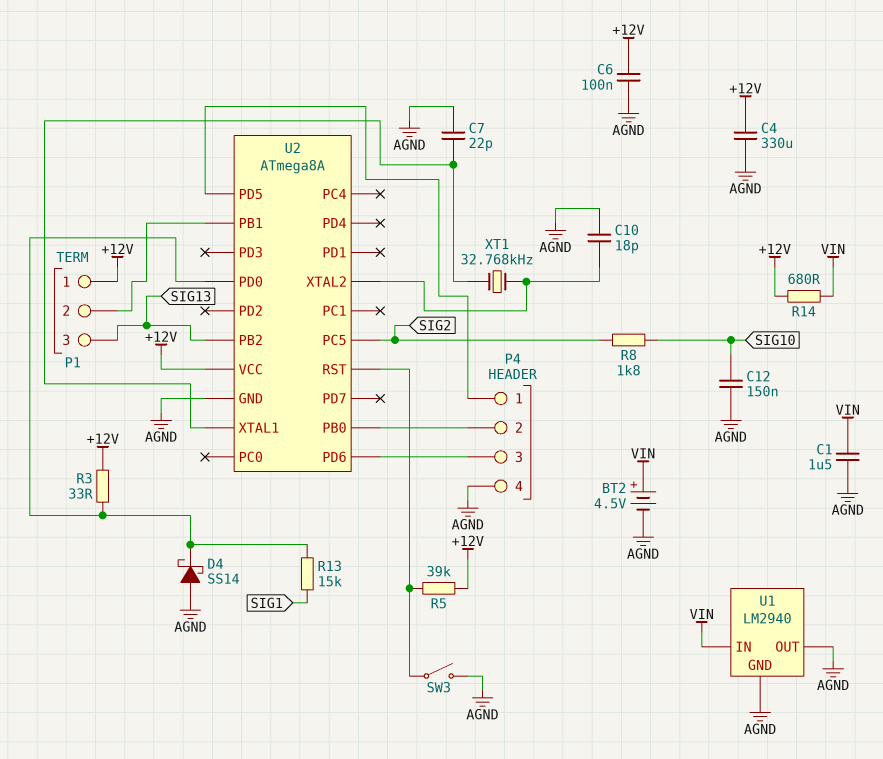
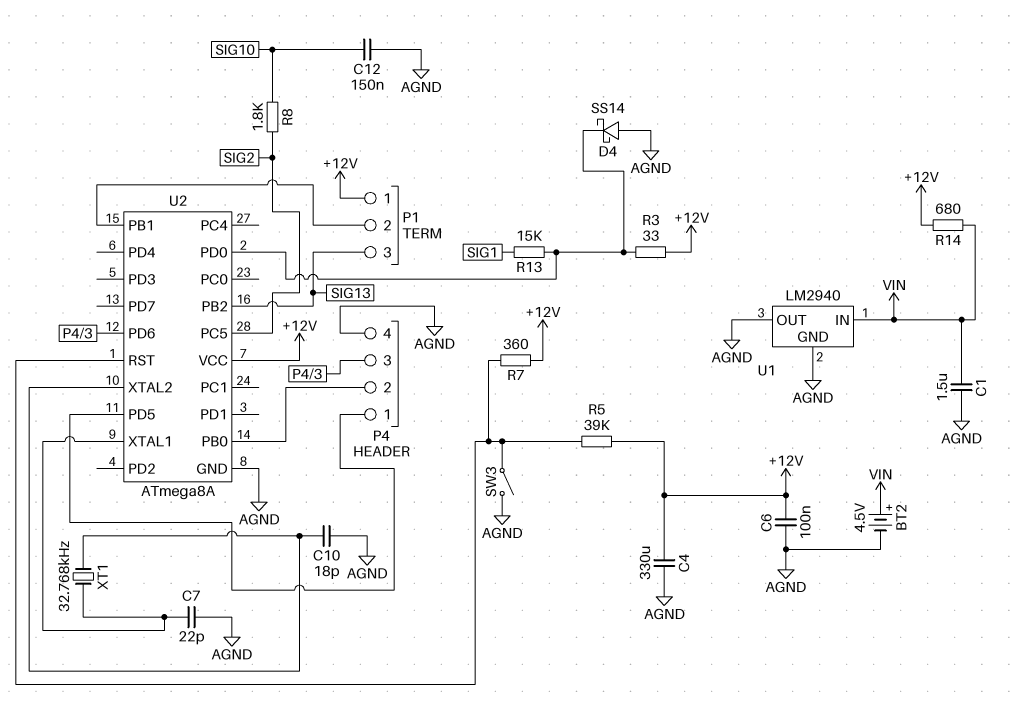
R7: none -> 360 (+12V, U2/RST)

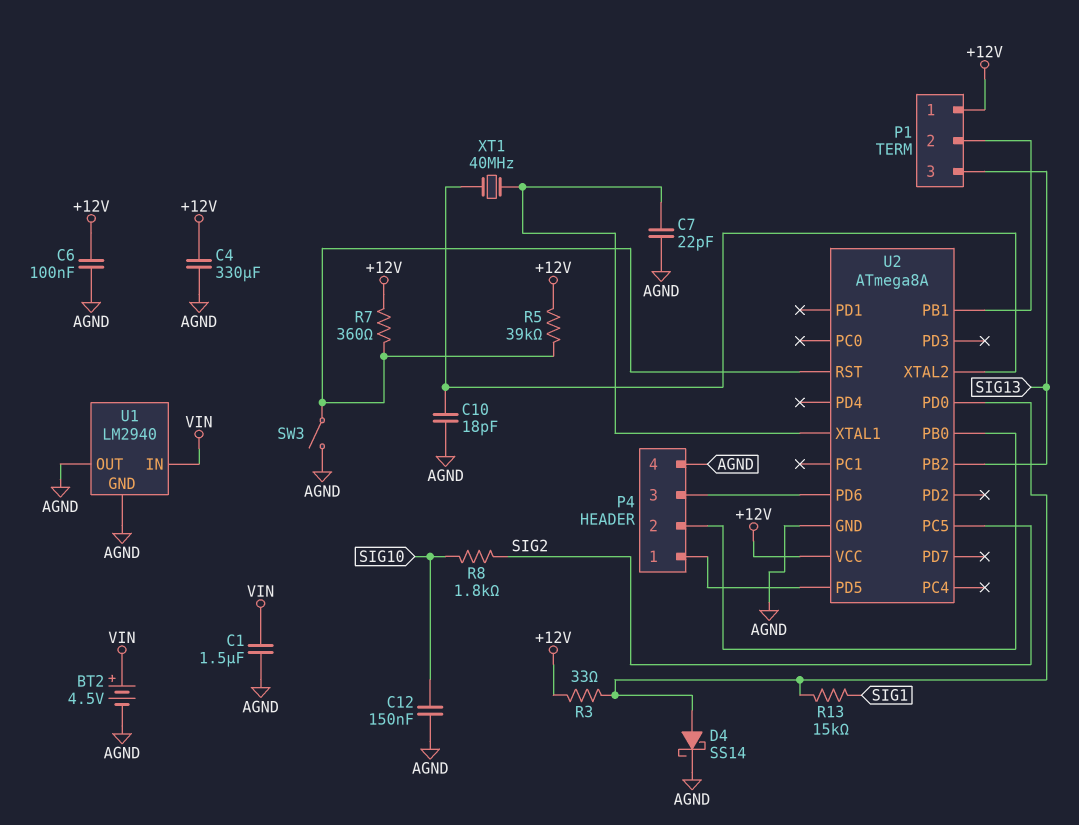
D4: schottky SS14 (A AGND, K U2/PD0) -> schottky SS14 (A U2/PD0, K AGND)
R14: 680 (+12V, VIN) -> none
XT1: 32.768kHz (U2/XTAL1, U2/XTAL2) -> 40MHz (U2/XTAL1, U2/XTAL2)

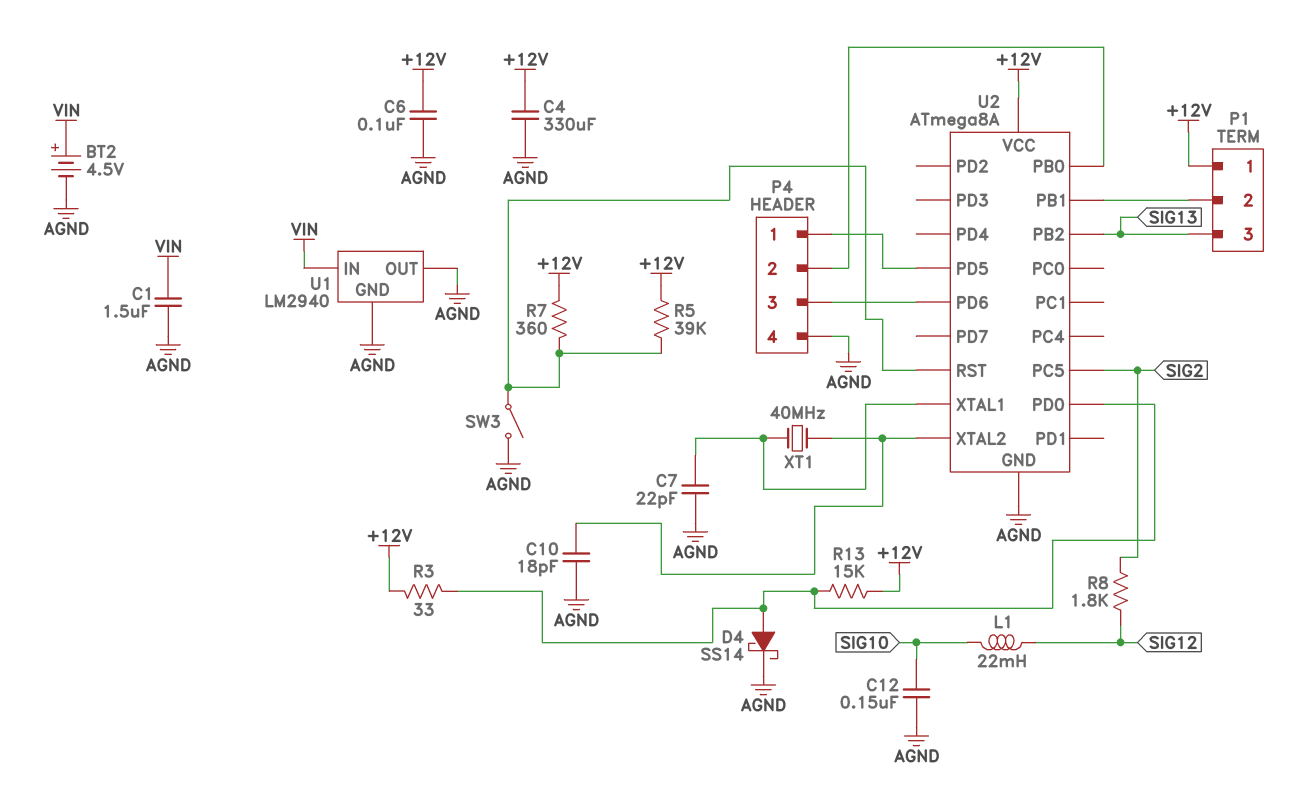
L1: none -> 22mH (SIG10, SIG12)
R8: 1.8k (SIG2, SIG10) -> 1.8k (SIG2, SIG12)
R13: 15k (SIG1, U2/PD0) -> 15k (+12V, U2/PD0)

